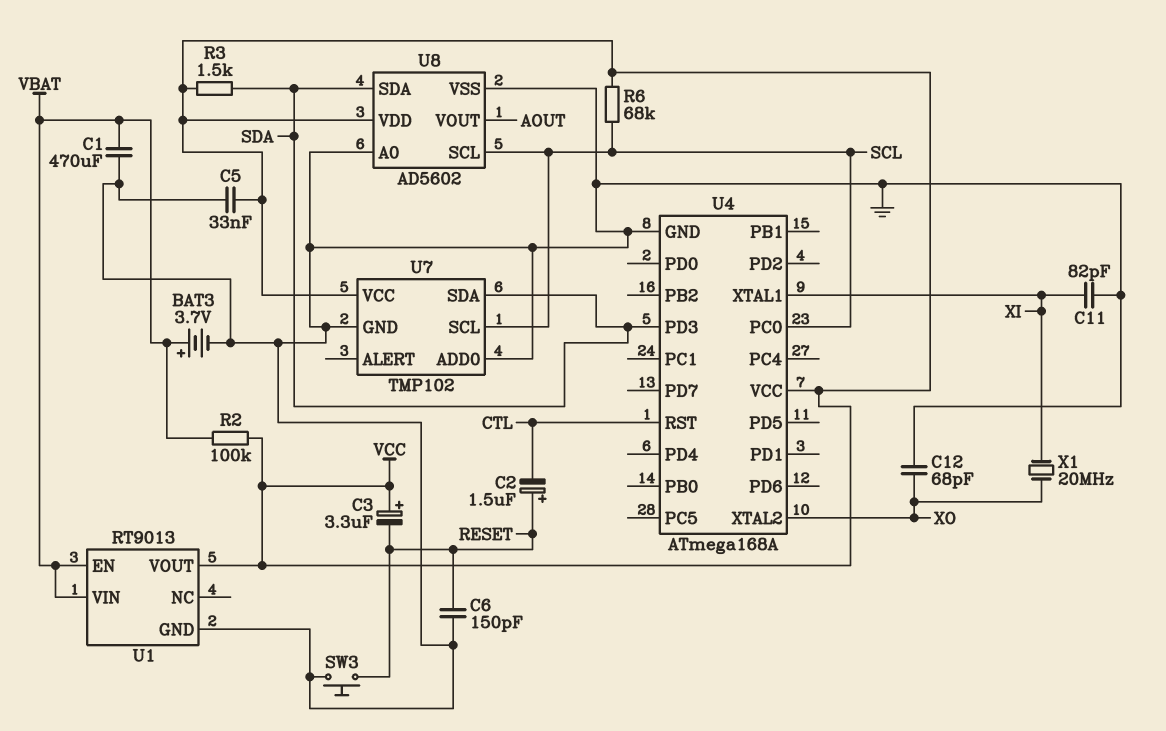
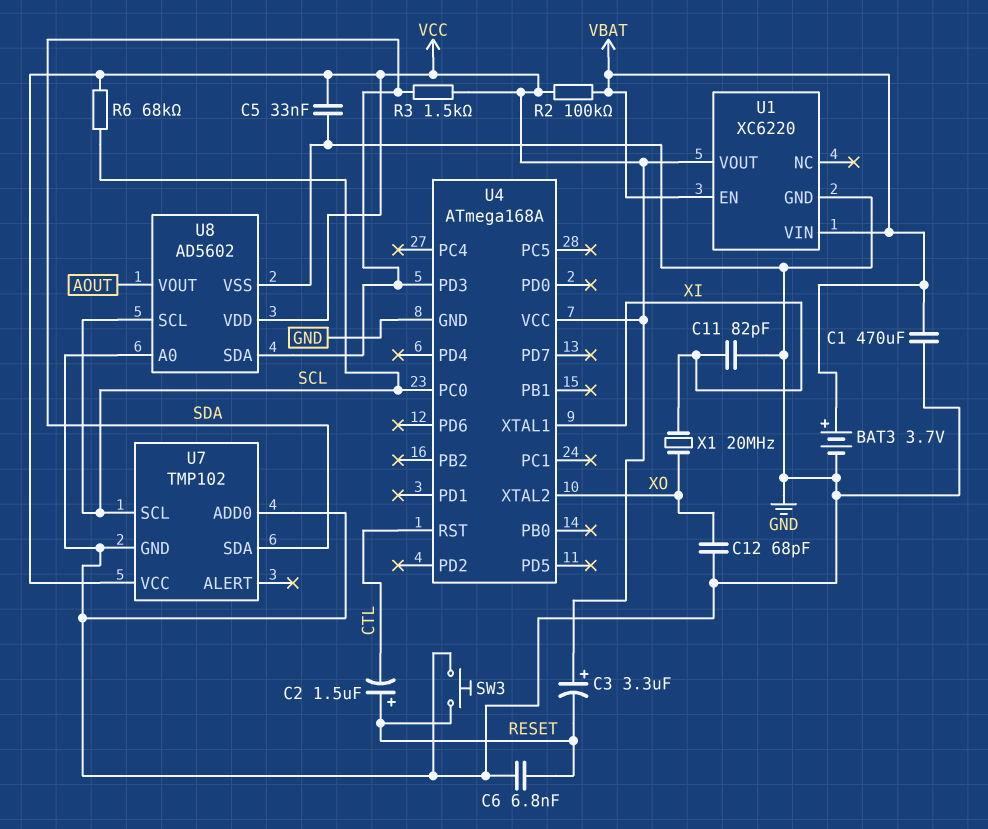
C6: 150pF (GND, RESET) -> 6.8nF (GND, RESET)
U1: RT9013 -> XC6220

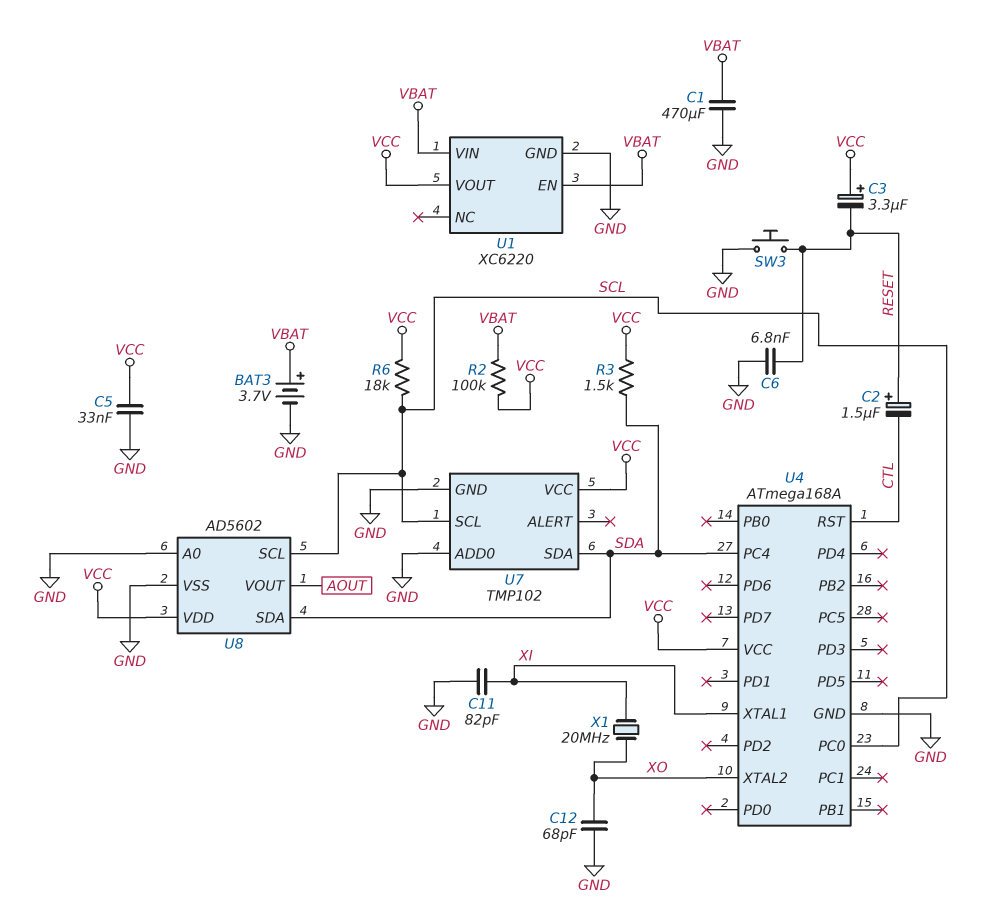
R6: 68k (SCL, VCC) -> 18k (SCL, VCC)
U4 pin PC4: none -> SDA
U4 pin PD3: SDA -> none

